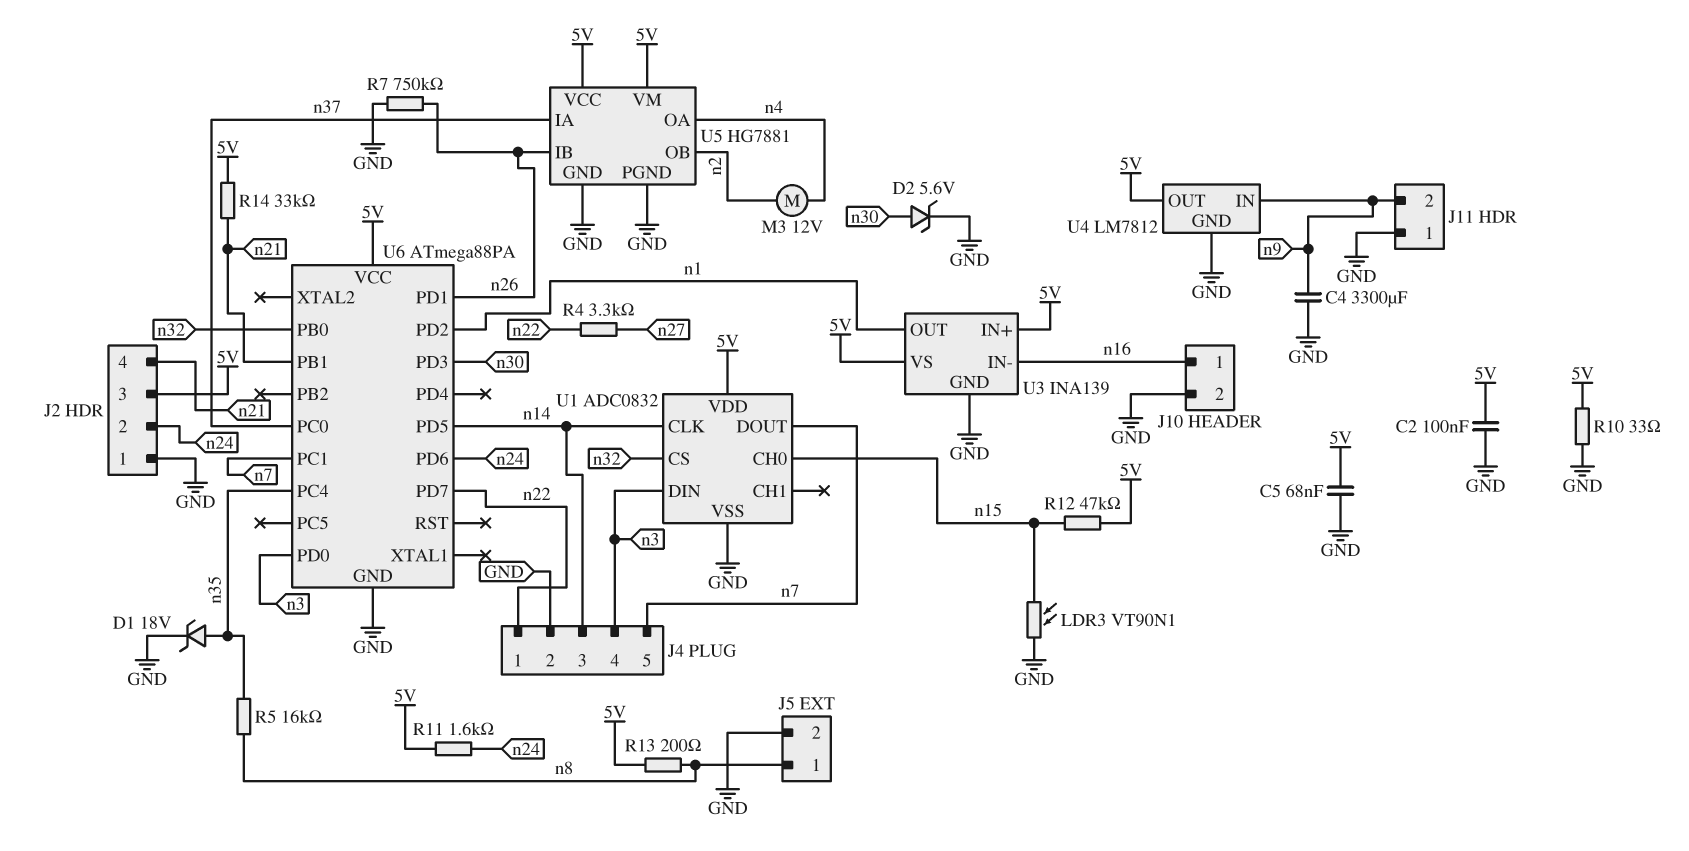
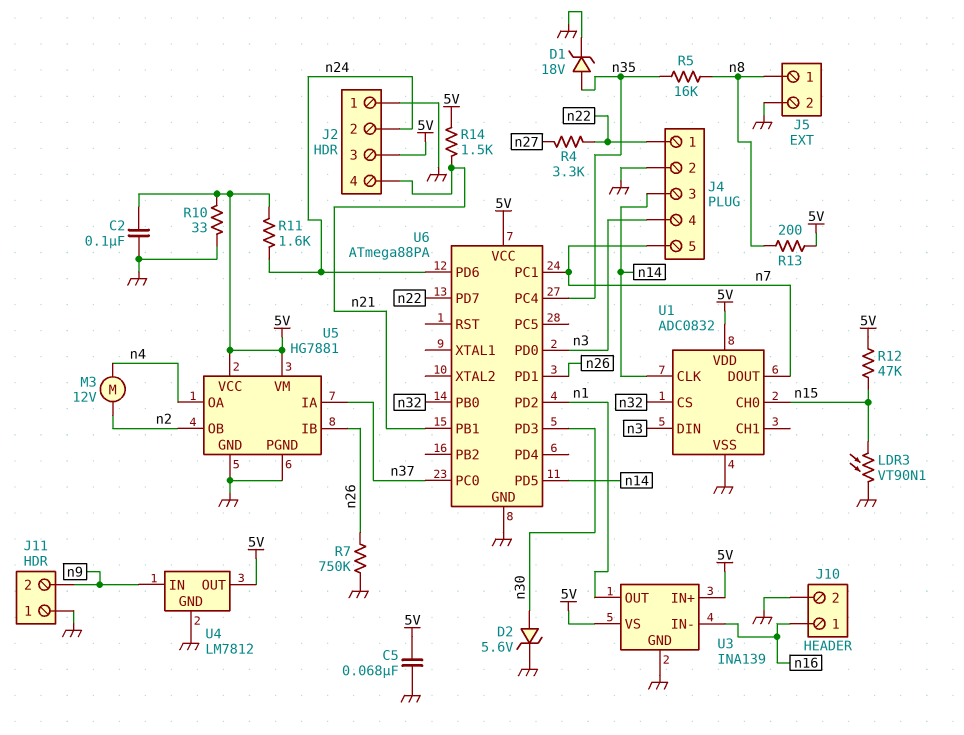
C4: 3300uF (GND, n9) -> none
R14: 33k (5V, n21) -> 1.5k (5V, n21)

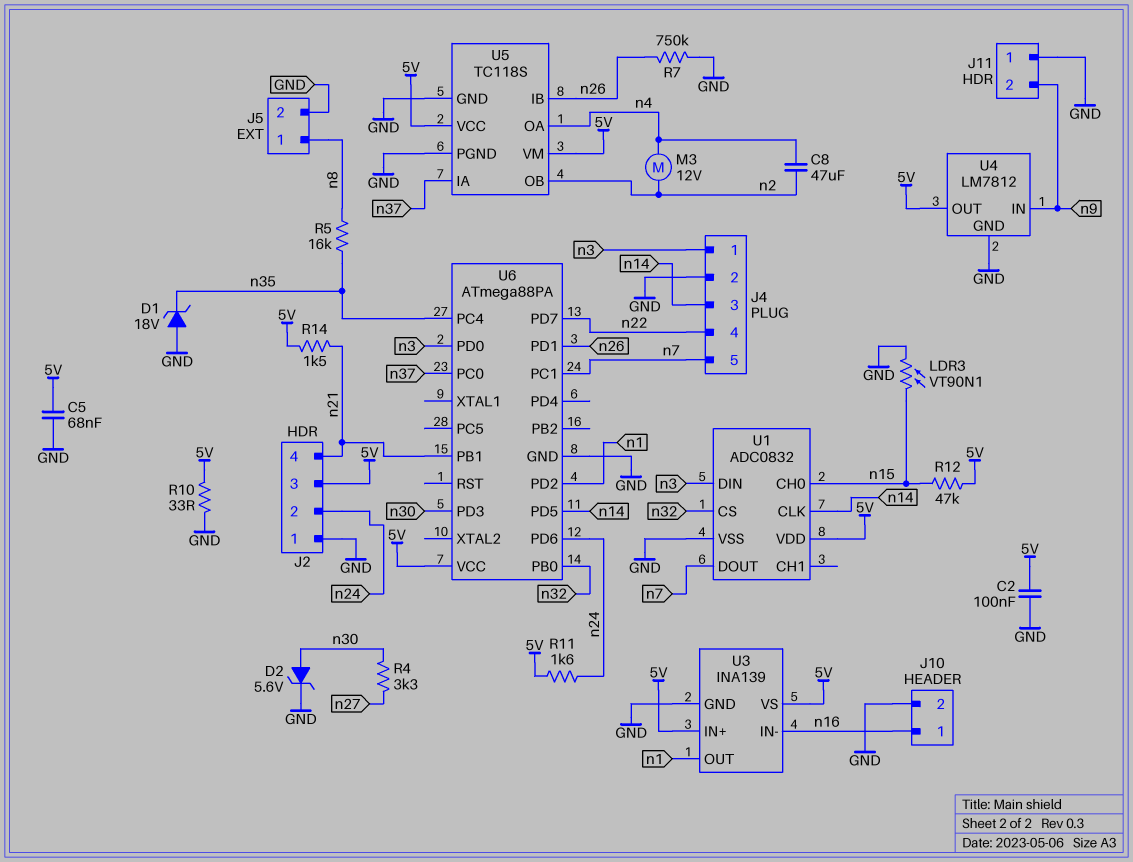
C8: none -> 47uF (n2, n4)
D1: zener 18V (A n35, K GND) -> zener 18V (A GND, K n35)
J4 pin 1: n22 -> n3
J4 pin 4: n3 -> n22
R4: 3.3k (n22, n27) -> 3.3k (n27, n30)
R13: 200 (5V, n8) -> none
U5: HG7881 -> TC118S

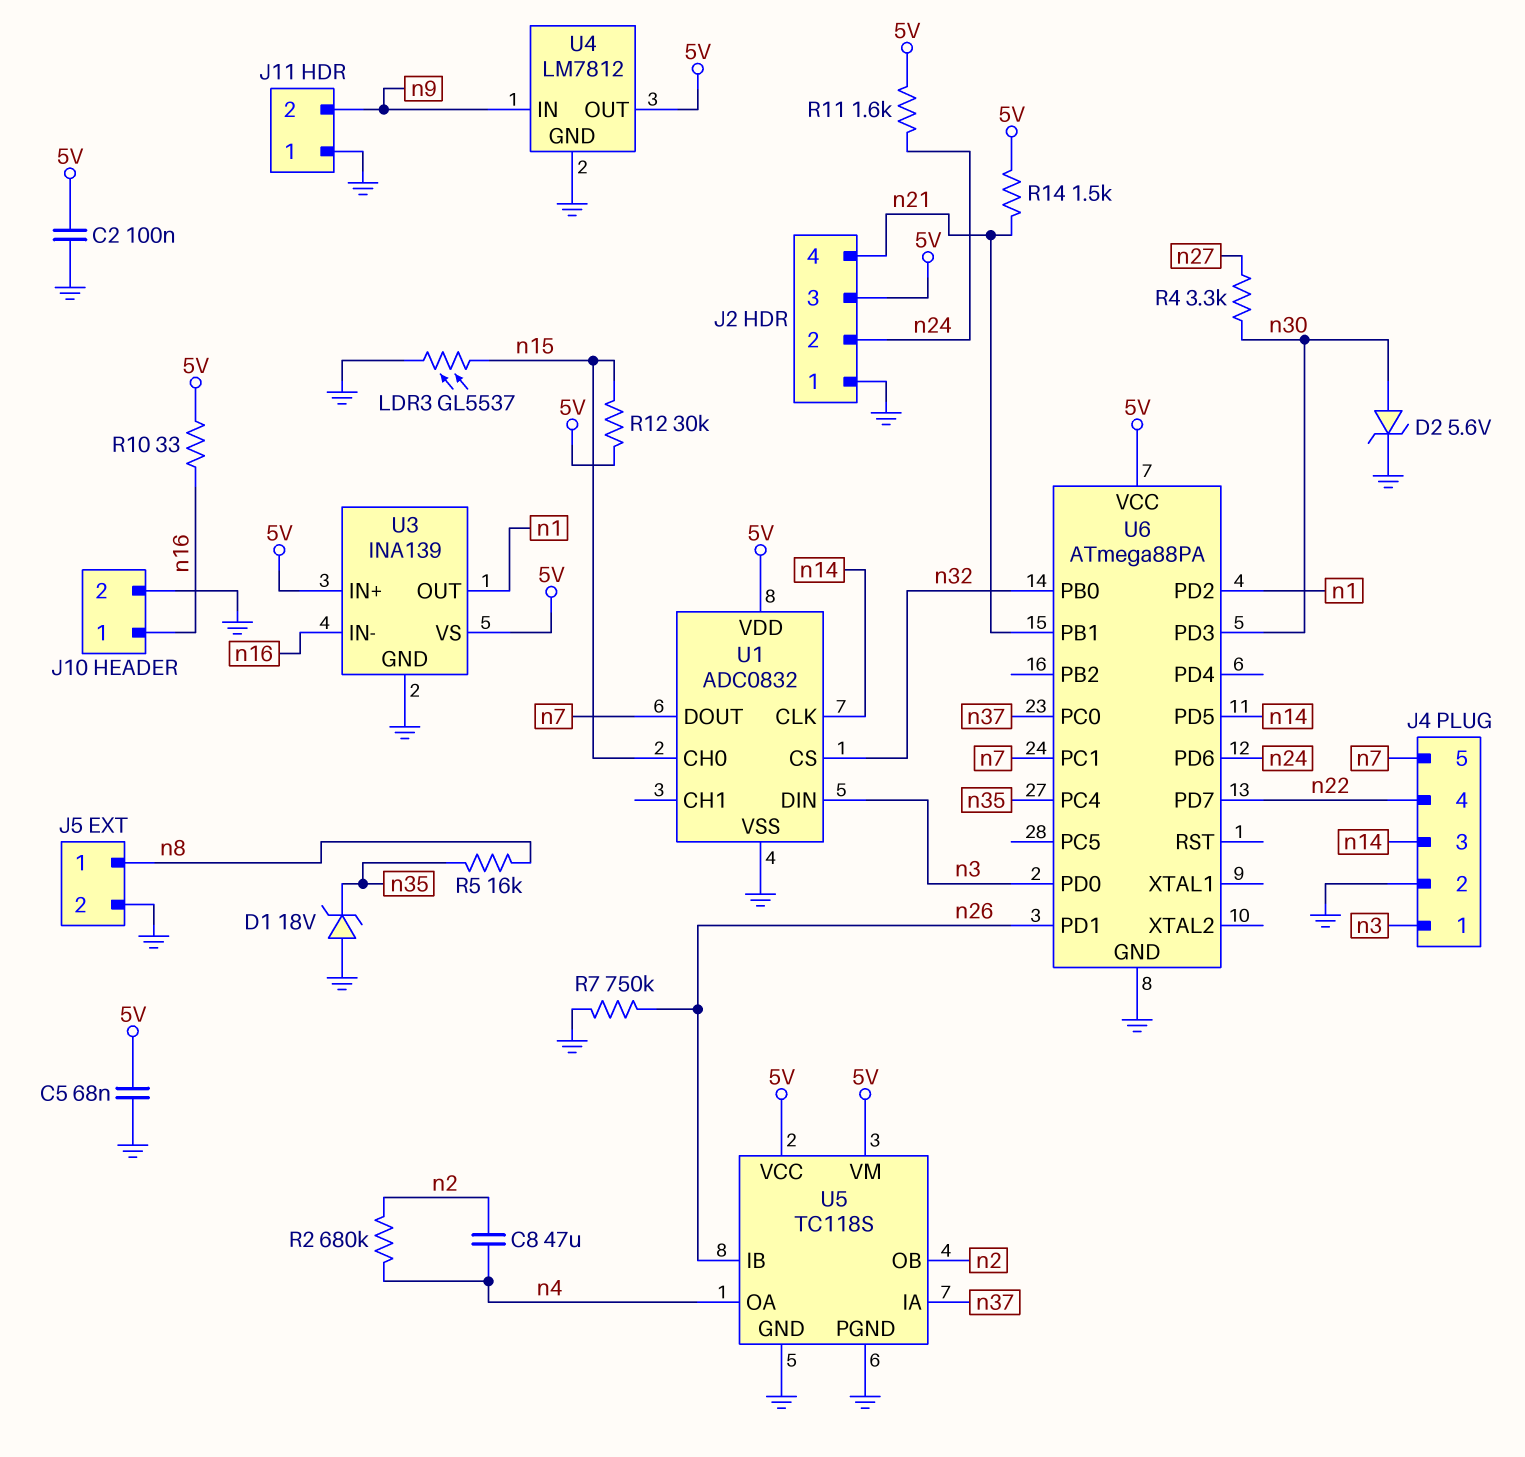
LDR3: VT90N1 (GND, n15) -> GL5537 (GND, n15)
M3: motor 12V (n2, n4) -> none
R2: none -> 680k (n2, n4)
R10: 33 (5V, GND) -> 33 (5V, n16)
R12: 47k (5V, n15) -> 30k (5V, n15)

